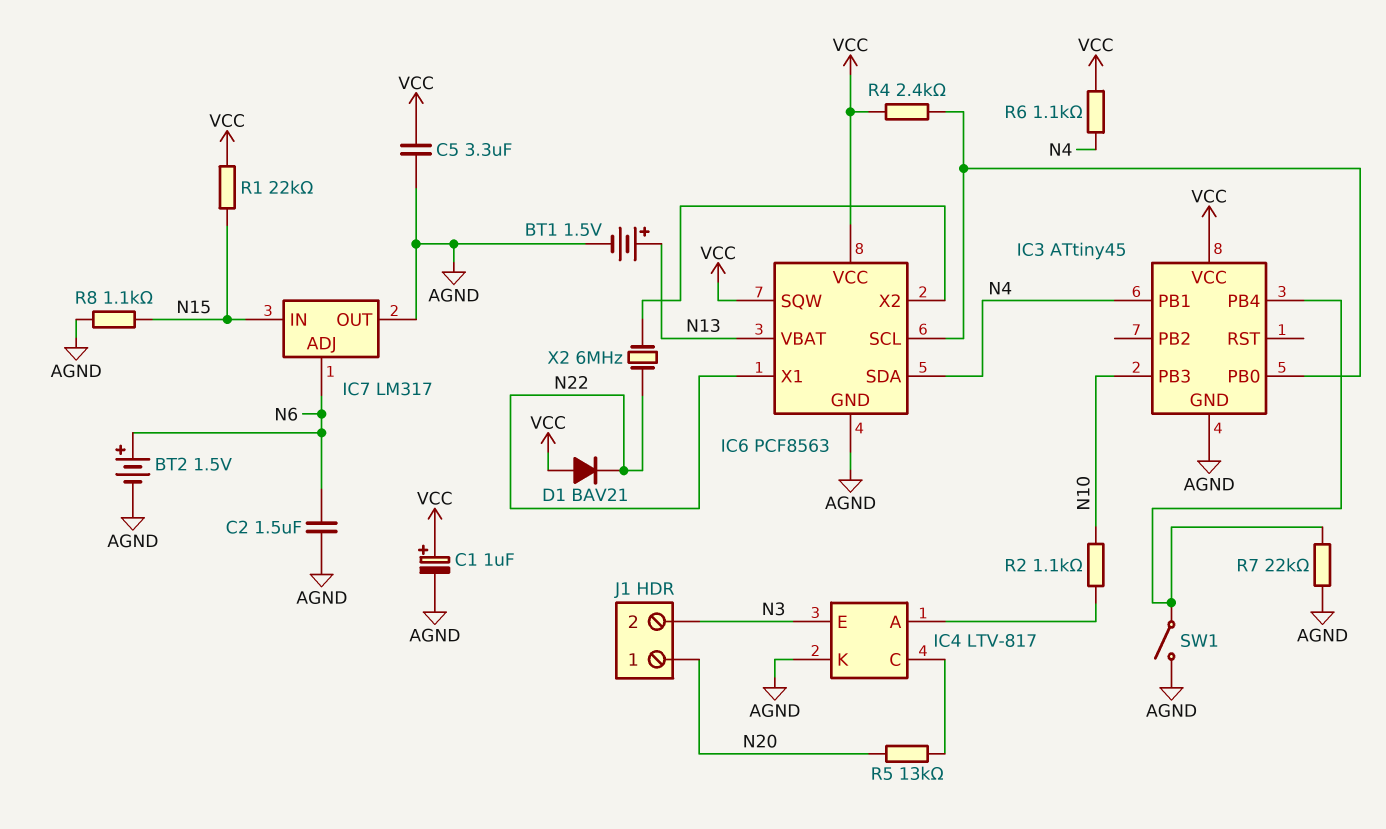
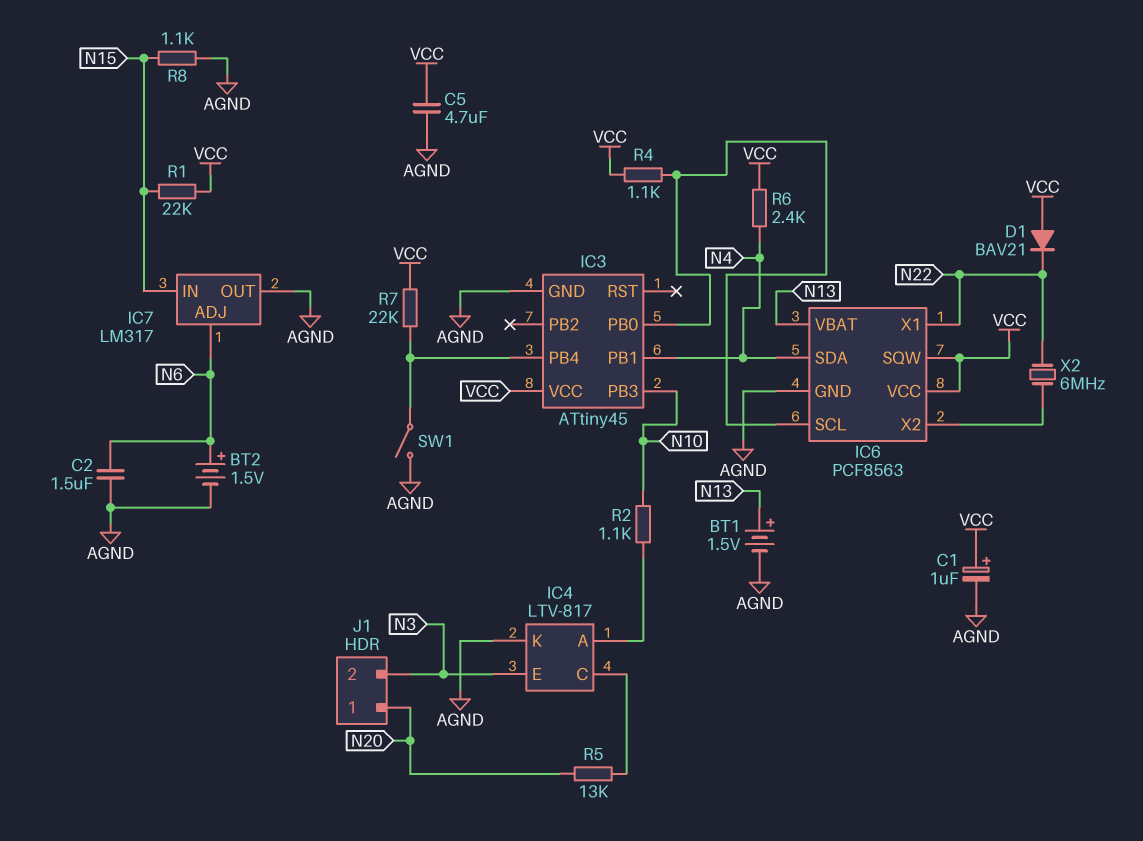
C5: 3.3uF (AGND, VCC) -> 4.7uF (AGND, VCC)
R4: 2.4k (IC3/PB0, VCC) -> 1.1k (IC3/PB0, VCC)
R6: 1.1k (N4, VCC) -> 2.4k (N4, VCC)
R7: 22k (AGND, IC3/PB4) -> 22k (IC3/PB4, VCC)

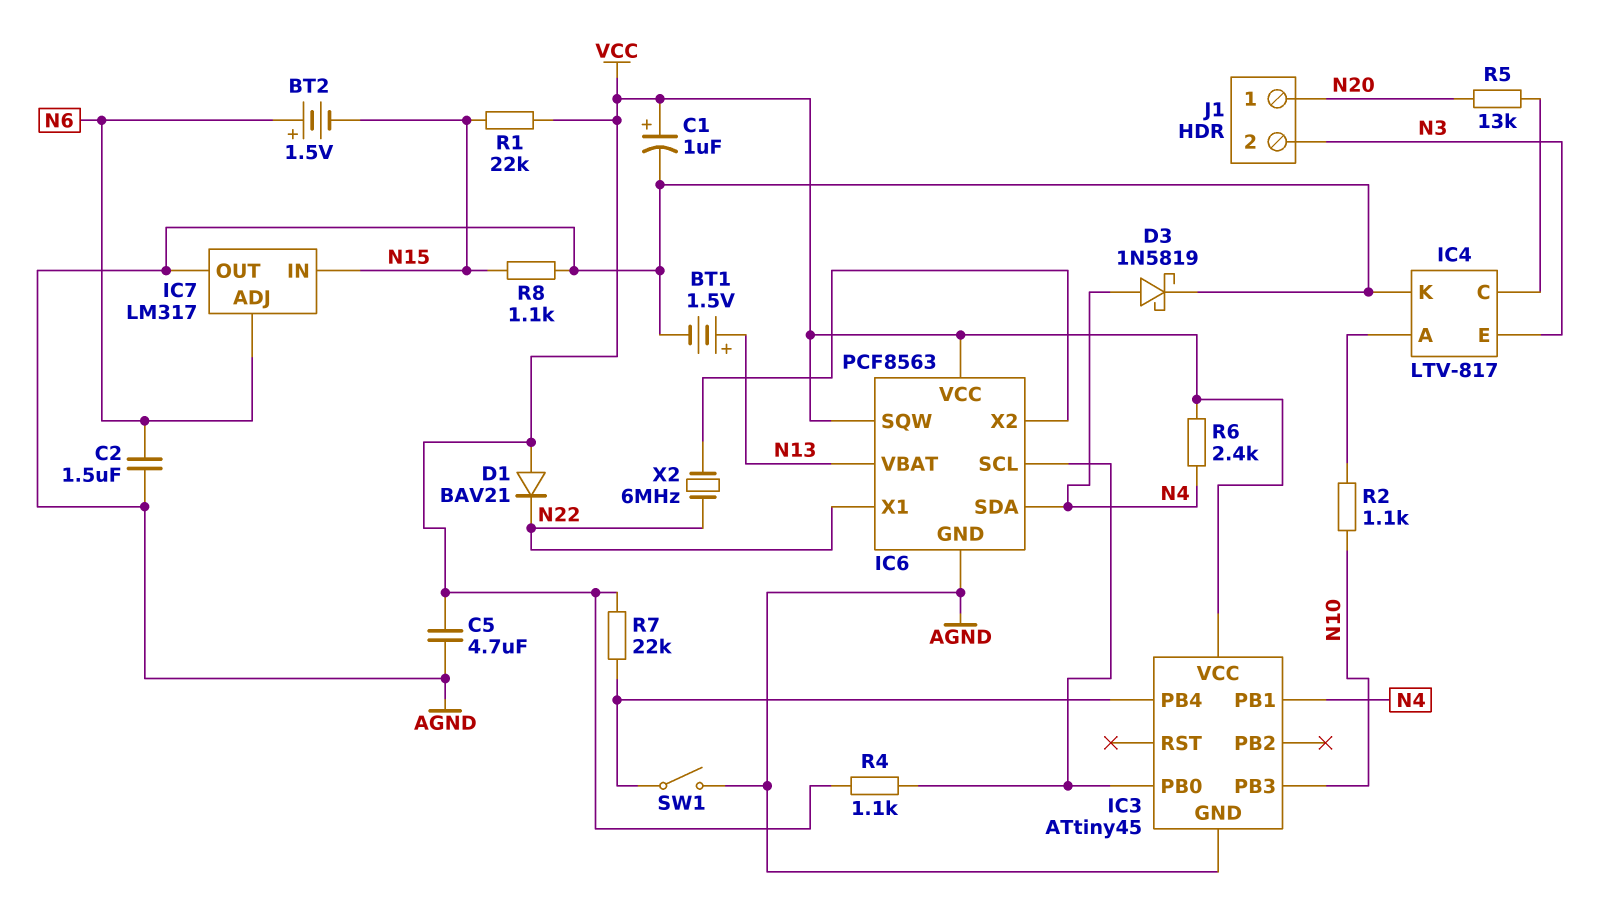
BT2: 1.5V (plus N6, minus AGND) -> 1.5V (plus N6, minus N15)
D3: none -> schottky 1N5819 (A N4, K AGND)

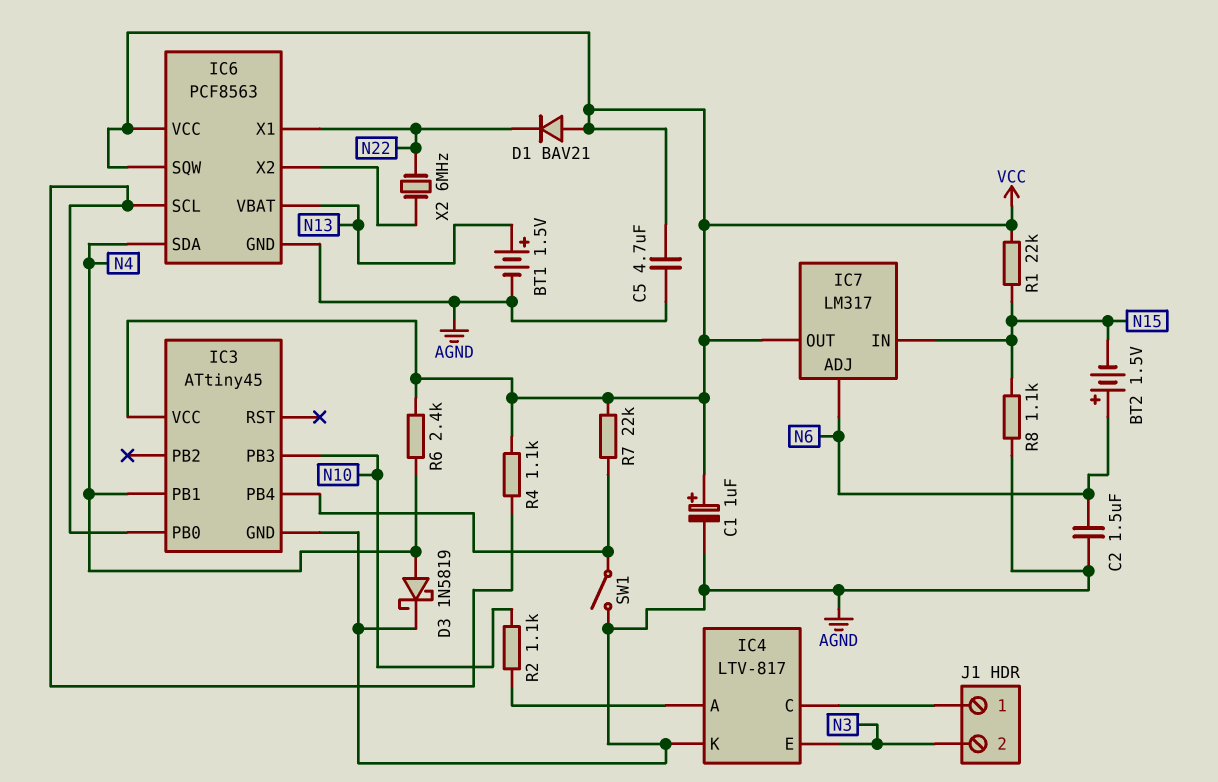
IC7 pin OUT: AGND -> VCC
J1 pin 1: N20 -> IC4/C
R5: 13k (IC4/C, N20) -> none

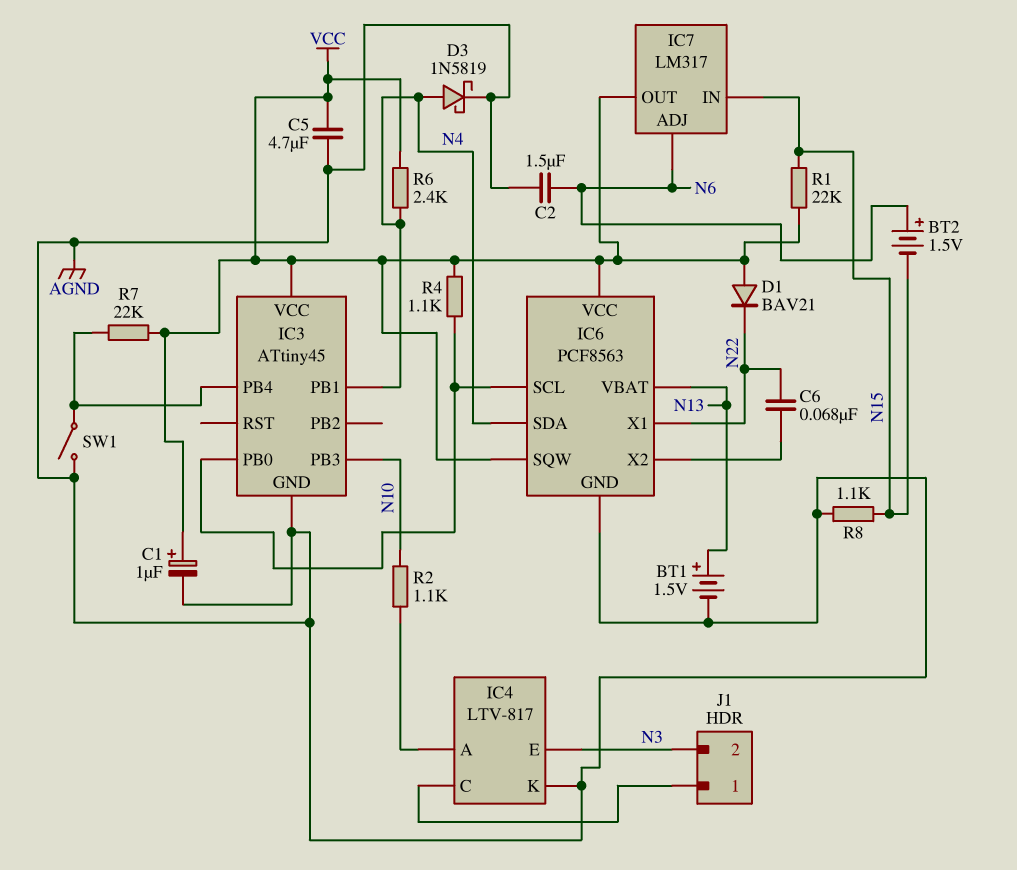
C6: none -> 68nF (IC6/X2, N22)
X2: 6MHz (IC6/X2, N22) -> none

